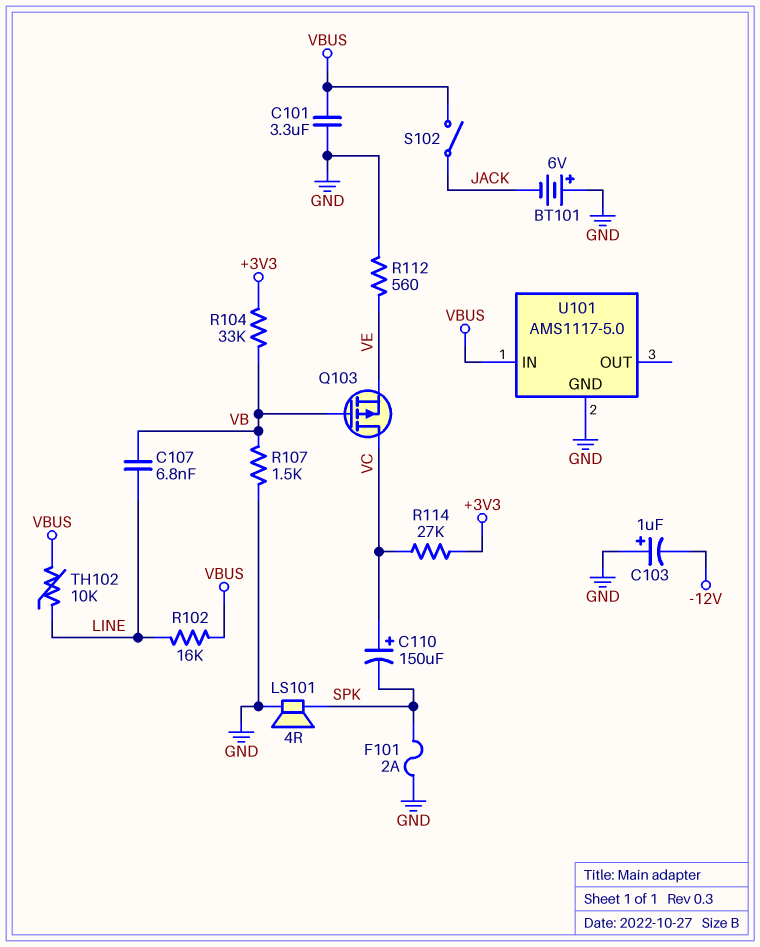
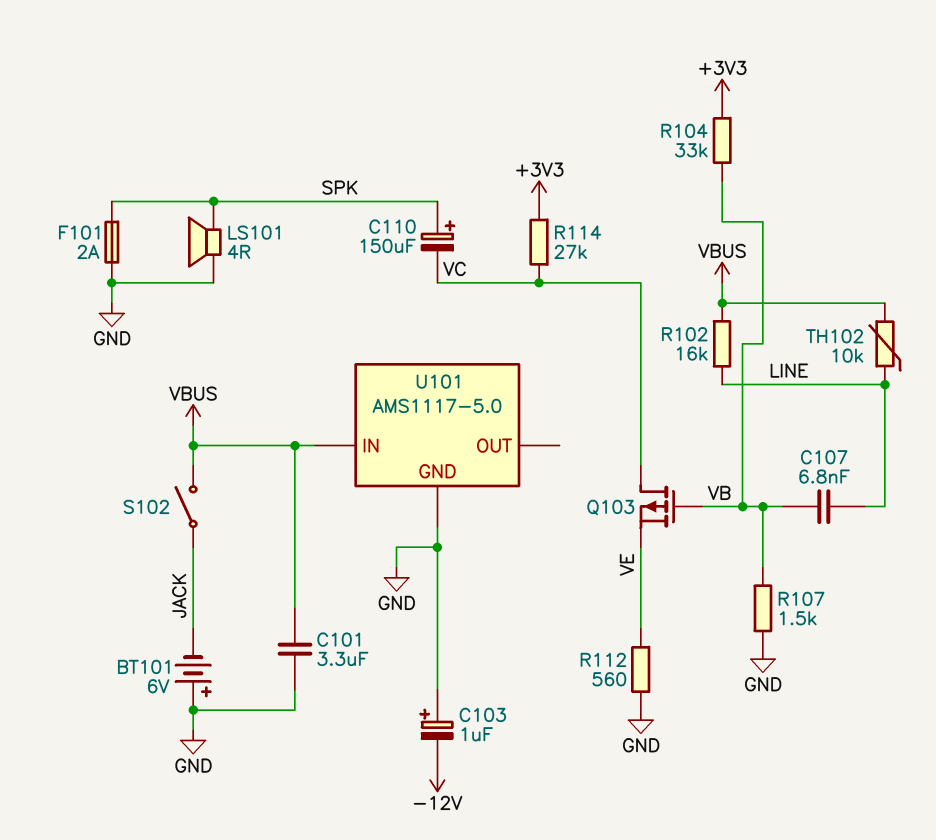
C110: 150uF (plus VC, minus SPK) -> 150uF (plus SPK, minus VC)

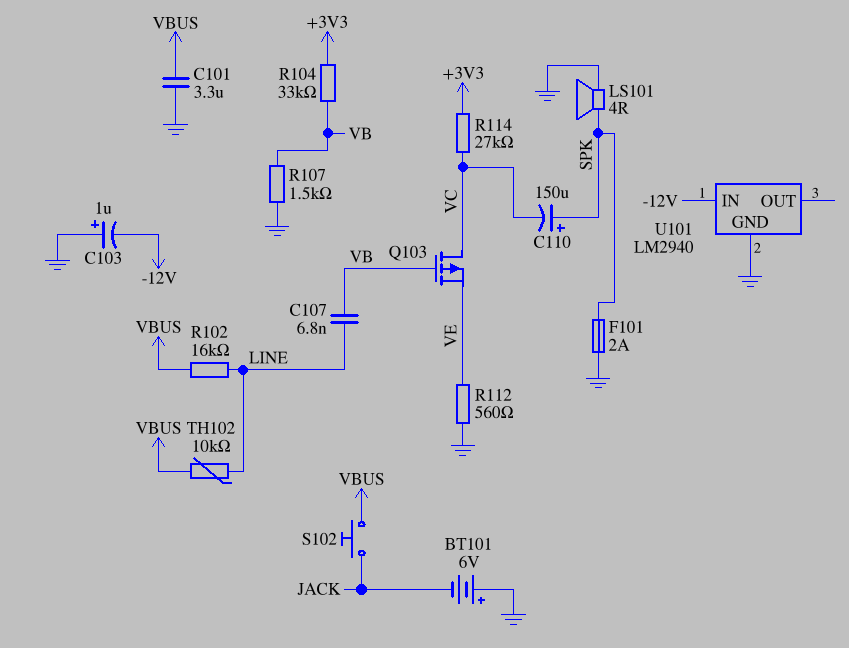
S102: switch (JACK, VBUS) -> button (JACK, VBUS)
U101: AMS1117-5.0 -> LM2940
U101 pin IN: VBUS -> -12V

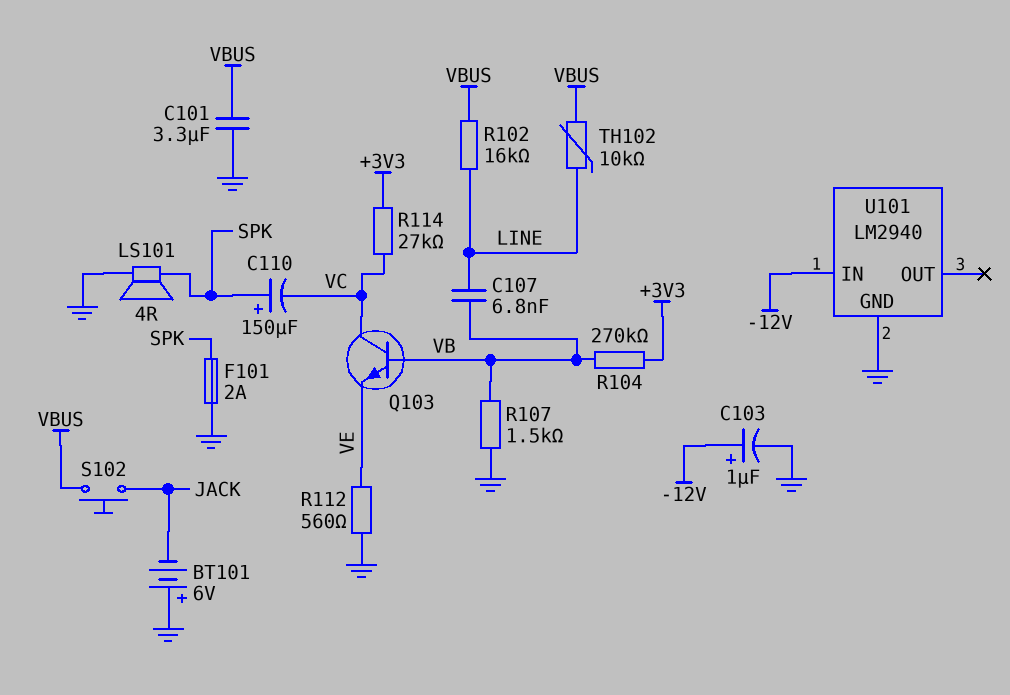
C103: 1uF (plus GND, minus -12V) -> 1uF (plus -12V, minus GND)
Q103: PMOS (G VB, D VC, S VE) -> NPN (B VB, C VC, E VE)
R104: 33k (+3V3, VB) -> 270k (+3V3, VB)

